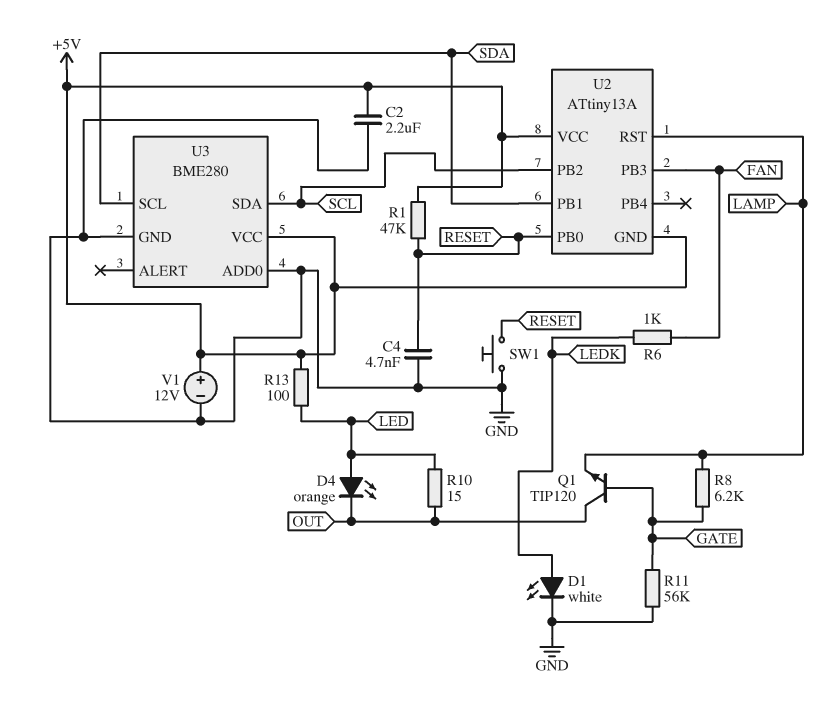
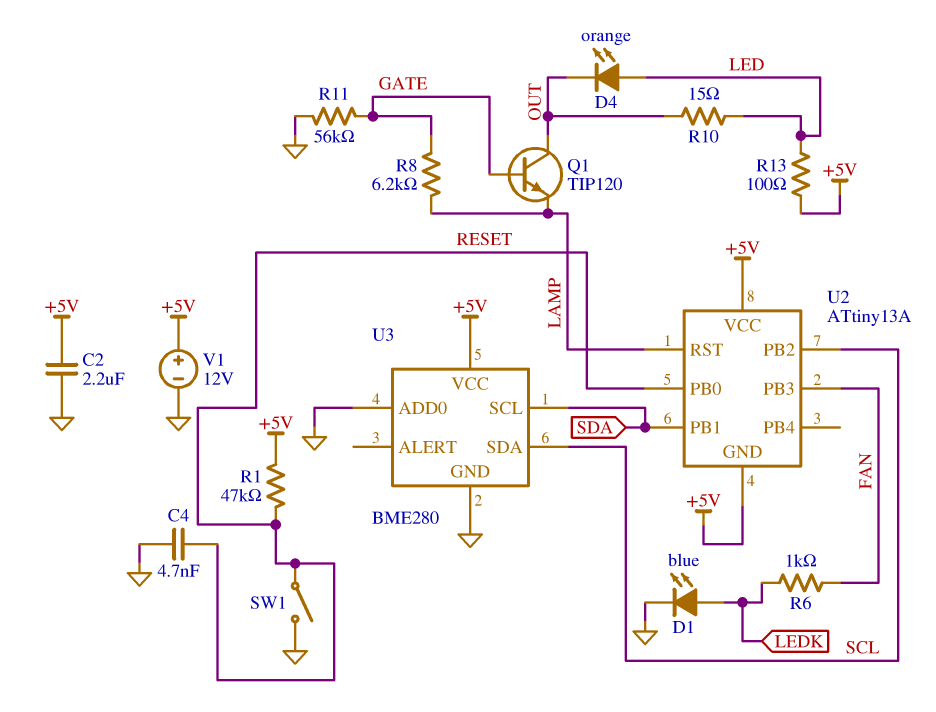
D1: LED white (A LEDK, K GND) -> LED blue (A LEDK, K GND)
SW1: button (GND, RESET) -> switch (GND, RESET)

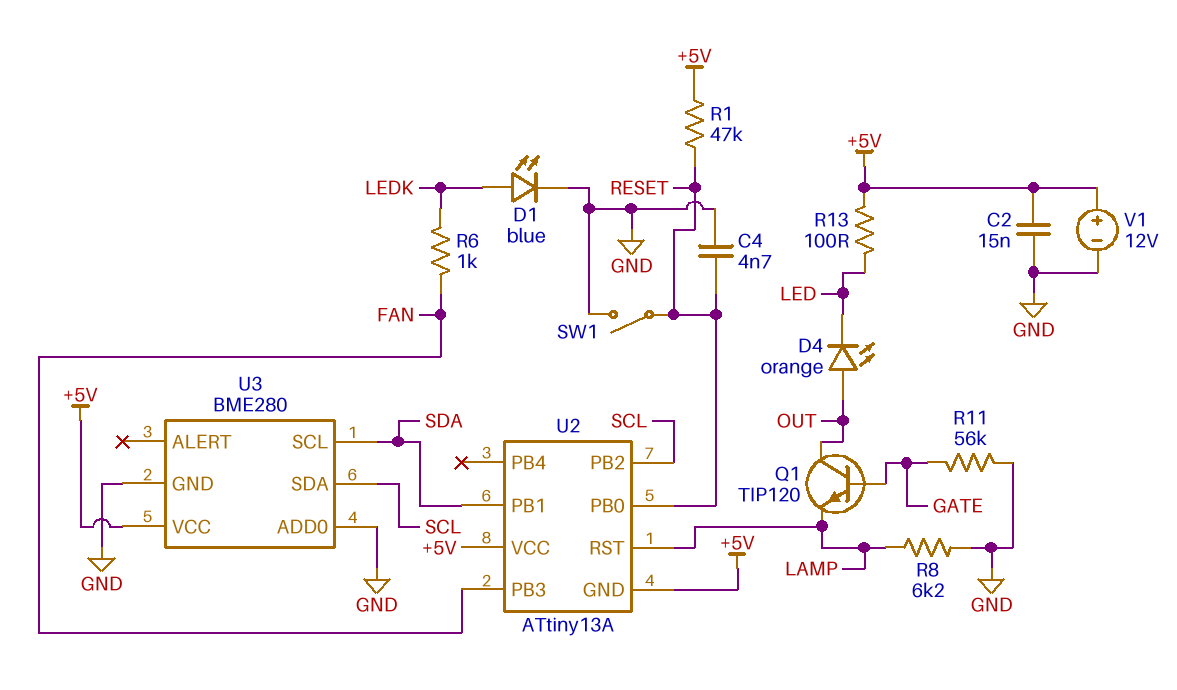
C2: 2.2uF (+5V, GND) -> 15nF (+5V, GND)
D4: LED orange (A LED, K OUT) -> LED orange (A OUT, K LED)
R8: 6.2k (GATE, LAMP) -> 6.2k (GND, LAMP)
R10: 15 (LED, OUT) -> none

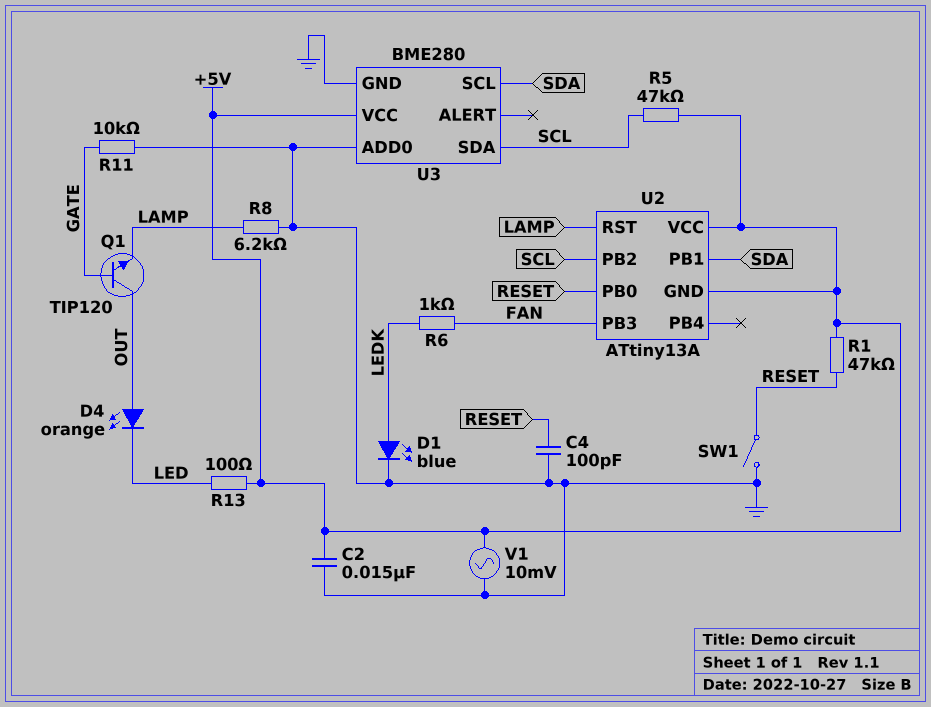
C4: 4.7nF (GND, RESET) -> 100pF (GND, RESET)
R5: none -> 47k (+5V, SCL)
R11: 56k (GATE, GND) -> 10k (GATE, GND)
V1: 12V (plus +5V, minus GND) -> AC 10mV (+5V, GND)

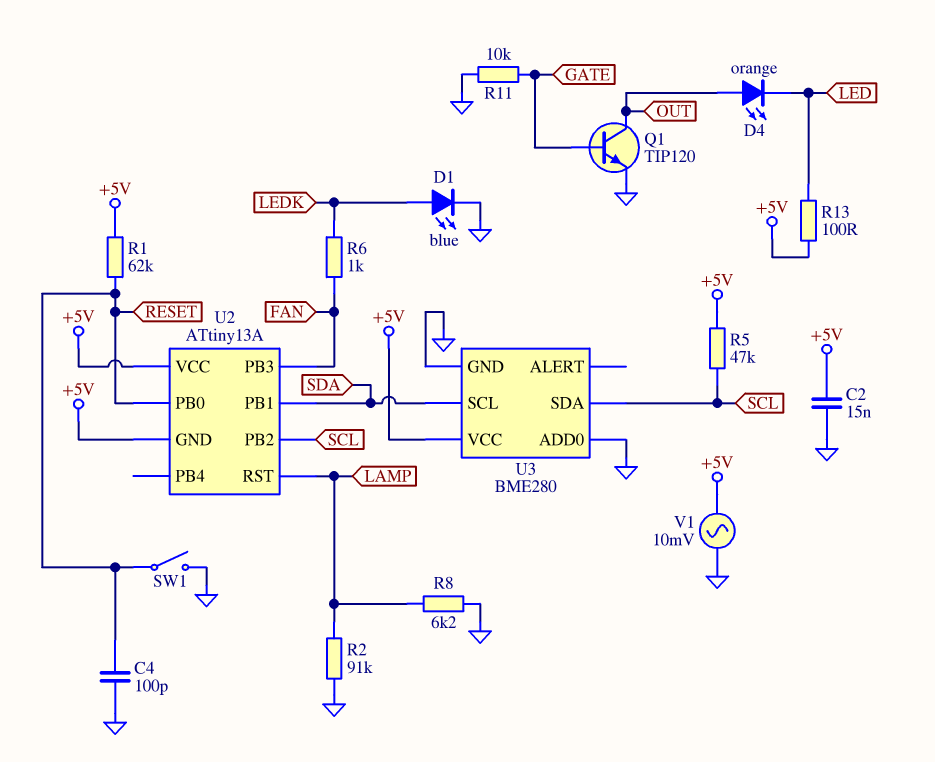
Q1: NPN TIP120 (B GATE, C OUT, E LAMP) -> NPN TIP120 (B GATE, C OUT, E GND)
R1: 47k (+5V, RESET) -> 62k (+5V, RESET)
R2: none -> 91k (GND, LAMP)

